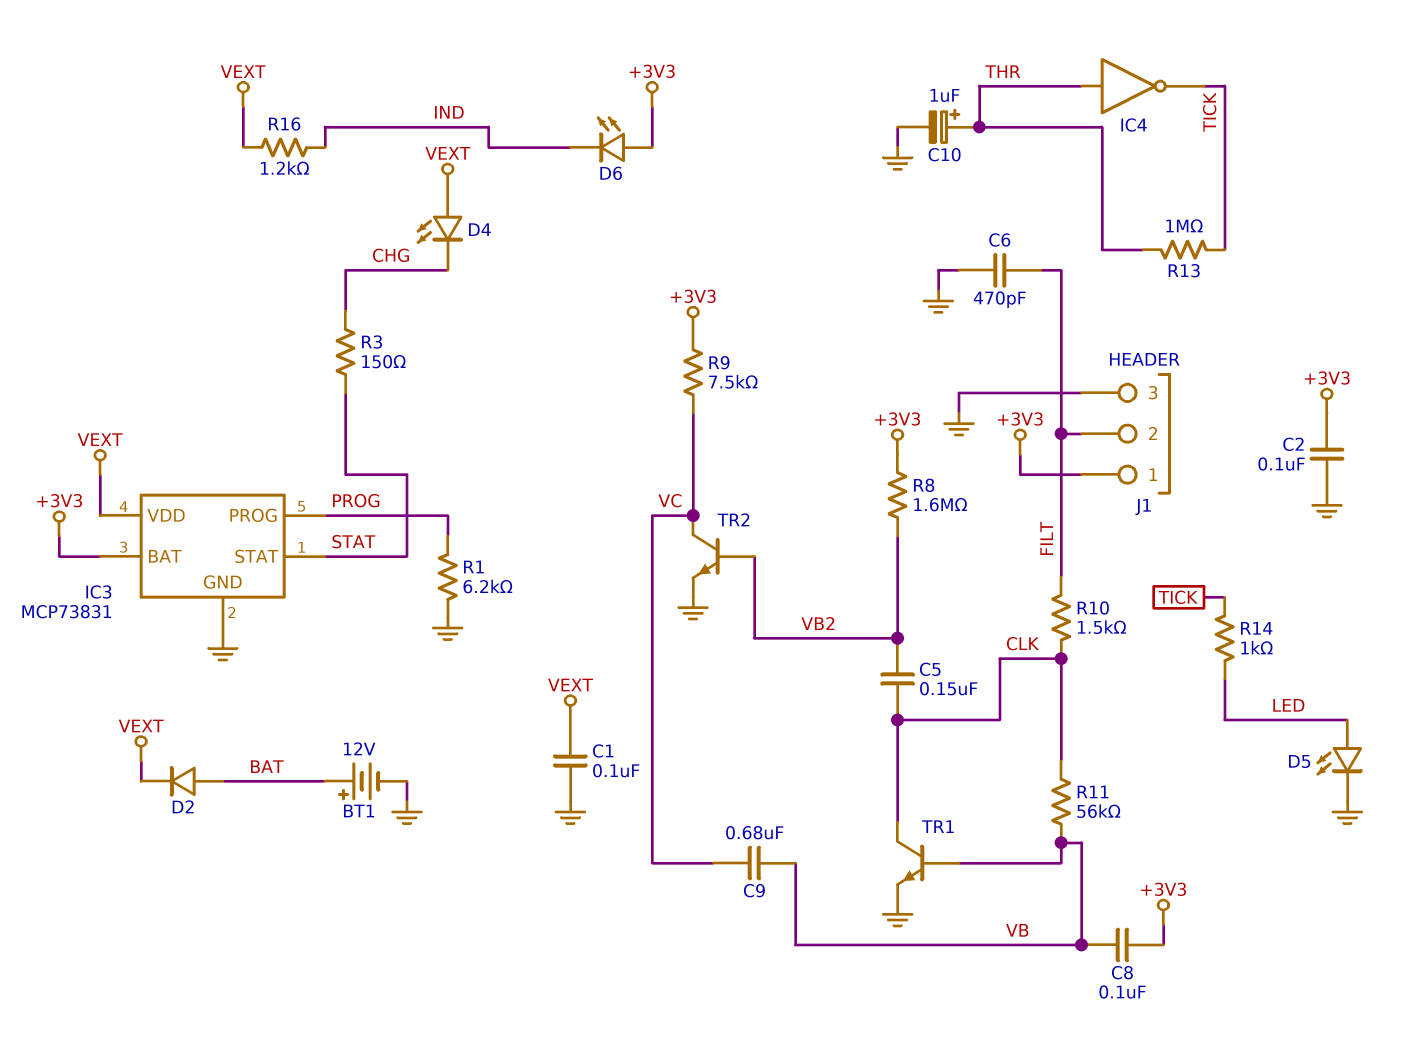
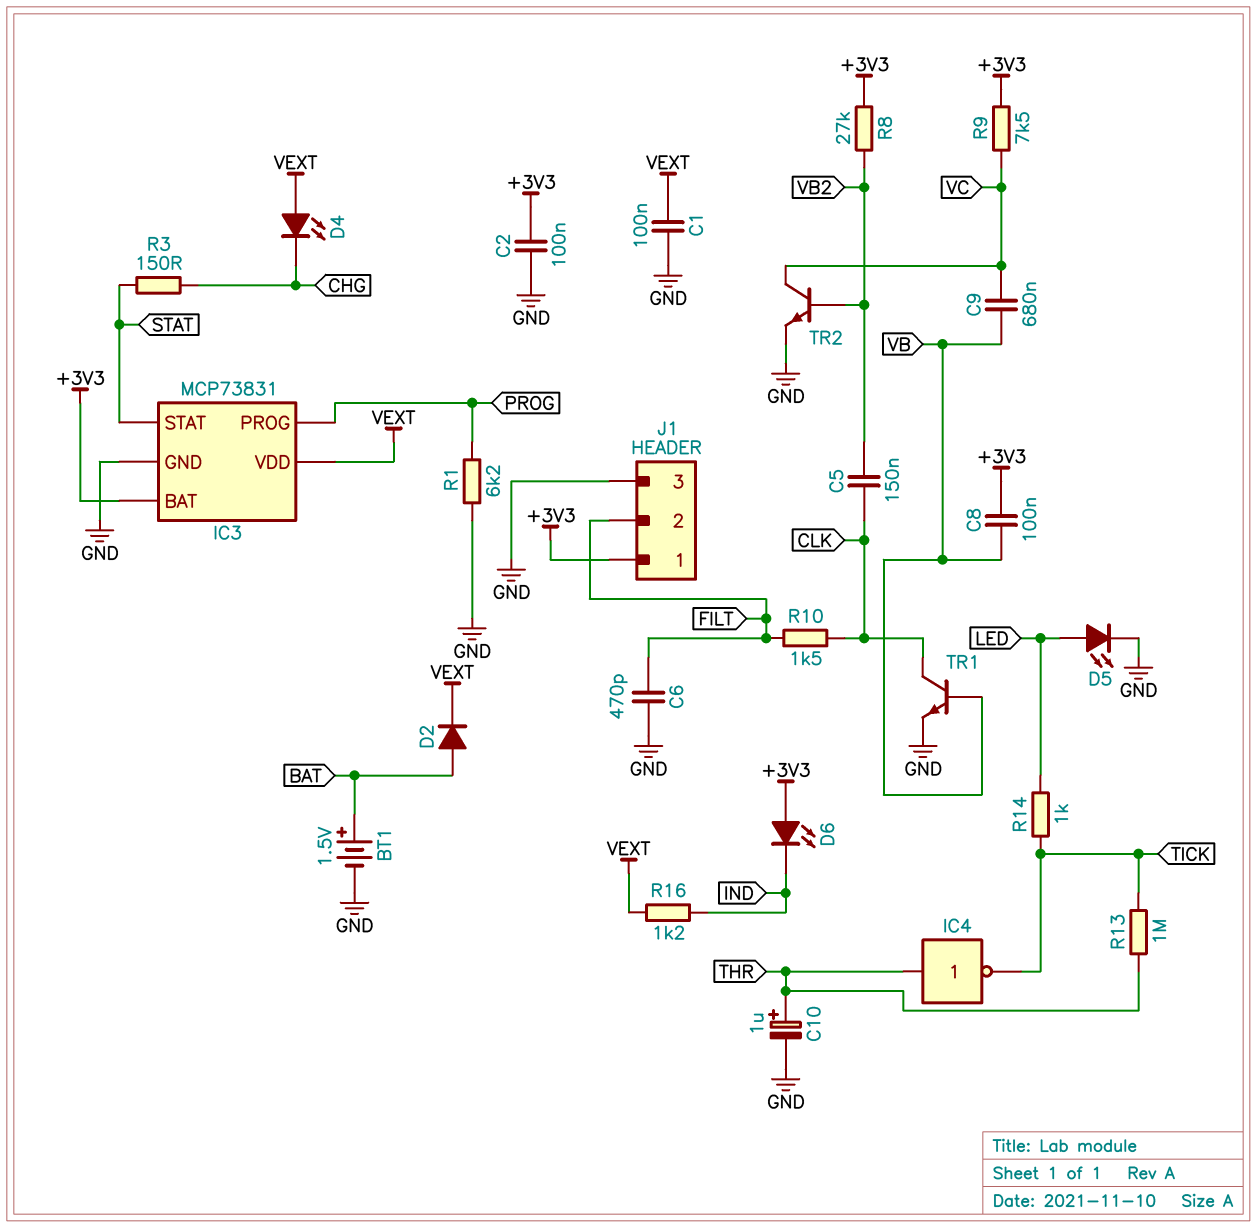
BT1: 12V (plus BAT, minus GND) -> 1.5V (plus BAT, minus GND)
R8: 1.6M (+3V3, VB2) -> 27k (+3V3, VB2)
R11: 56k (CLK, VB) -> none

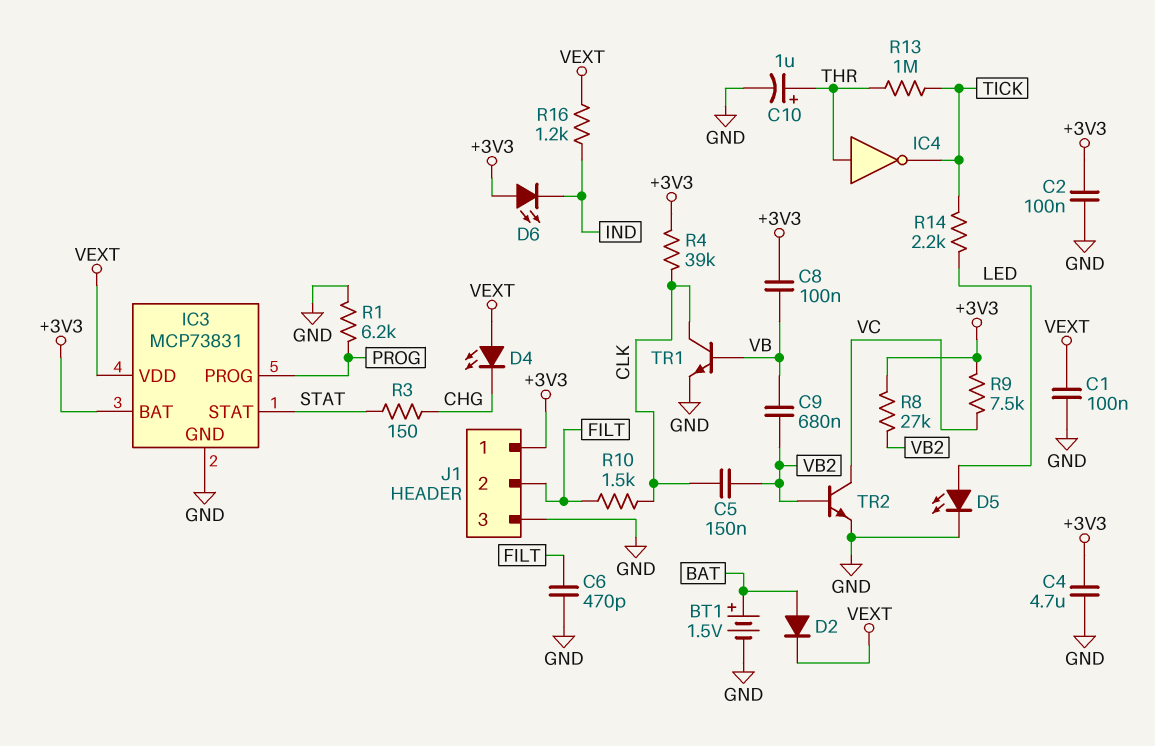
C4: none -> 4.7uF (+3V3, GND)
C9: 680nF (VB, VC) -> 680nF (VB, VB2)
R4: none -> 39k (+3V3, CLK)
R14: 1k (LED, TICK) -> 2.2k (LED, TICK)

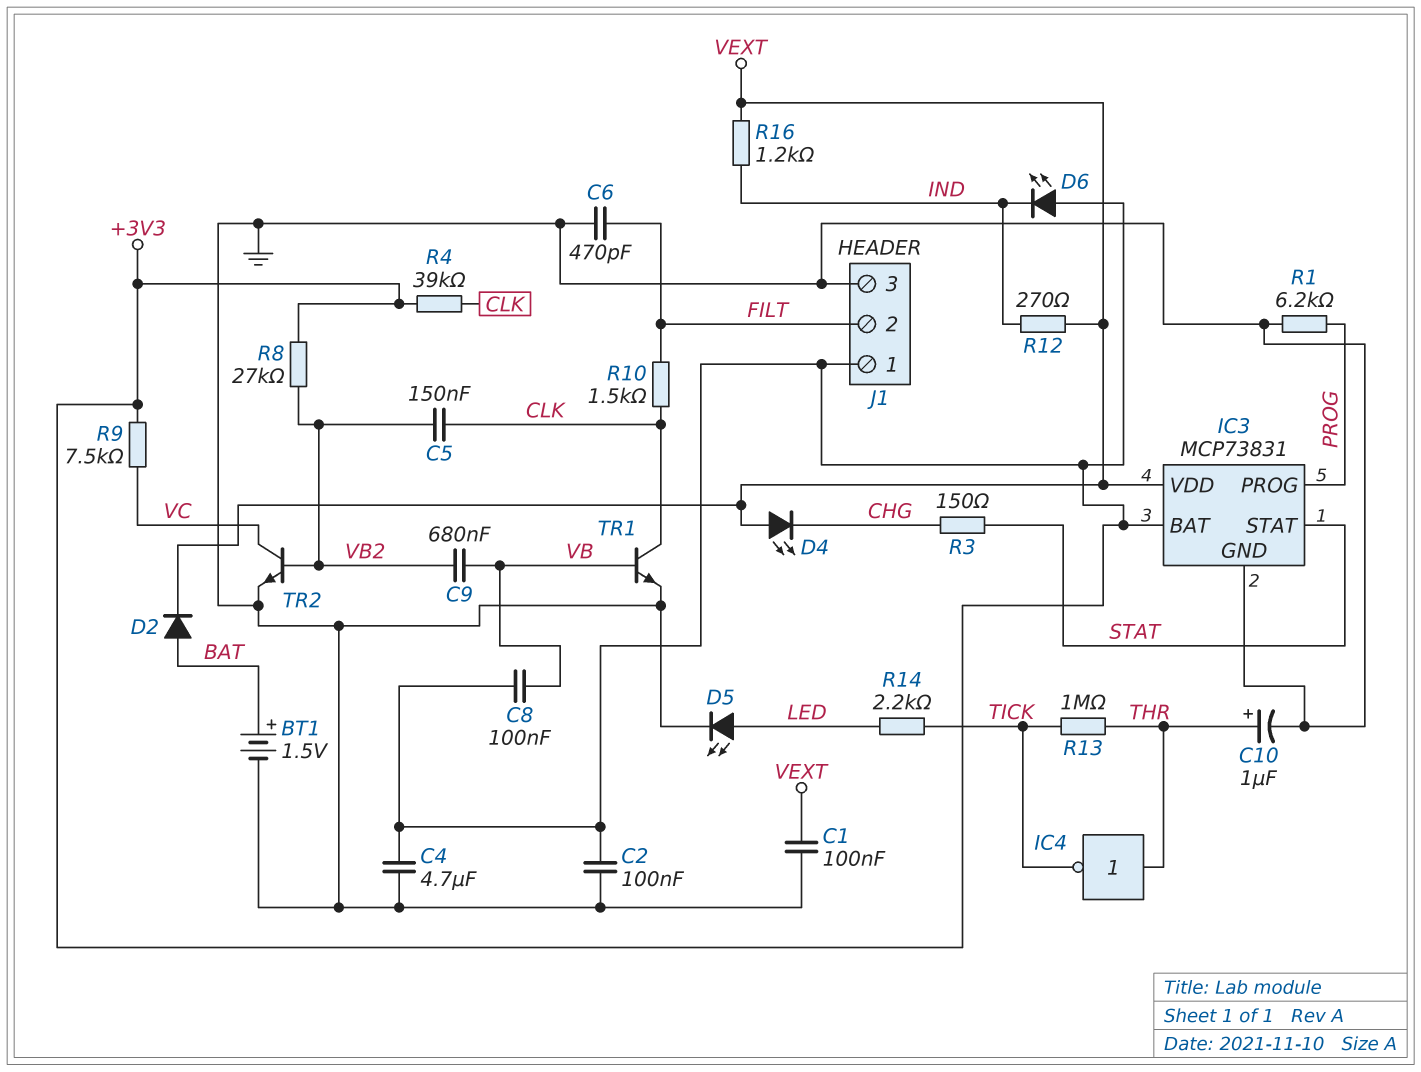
R12: none -> 270 (IND, VEXT)

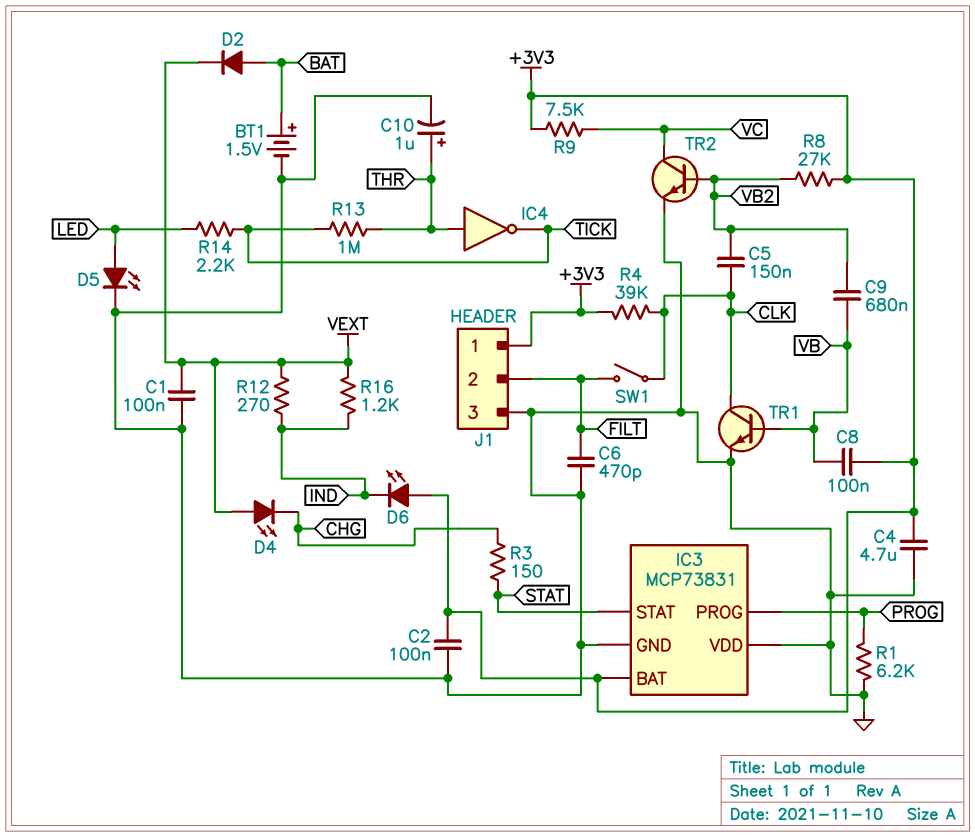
IC3 pin VDD: VEXT -> GND
R10: 1.5k (CLK, FILT) -> none
SW1: none -> switch (CLK, FILT)

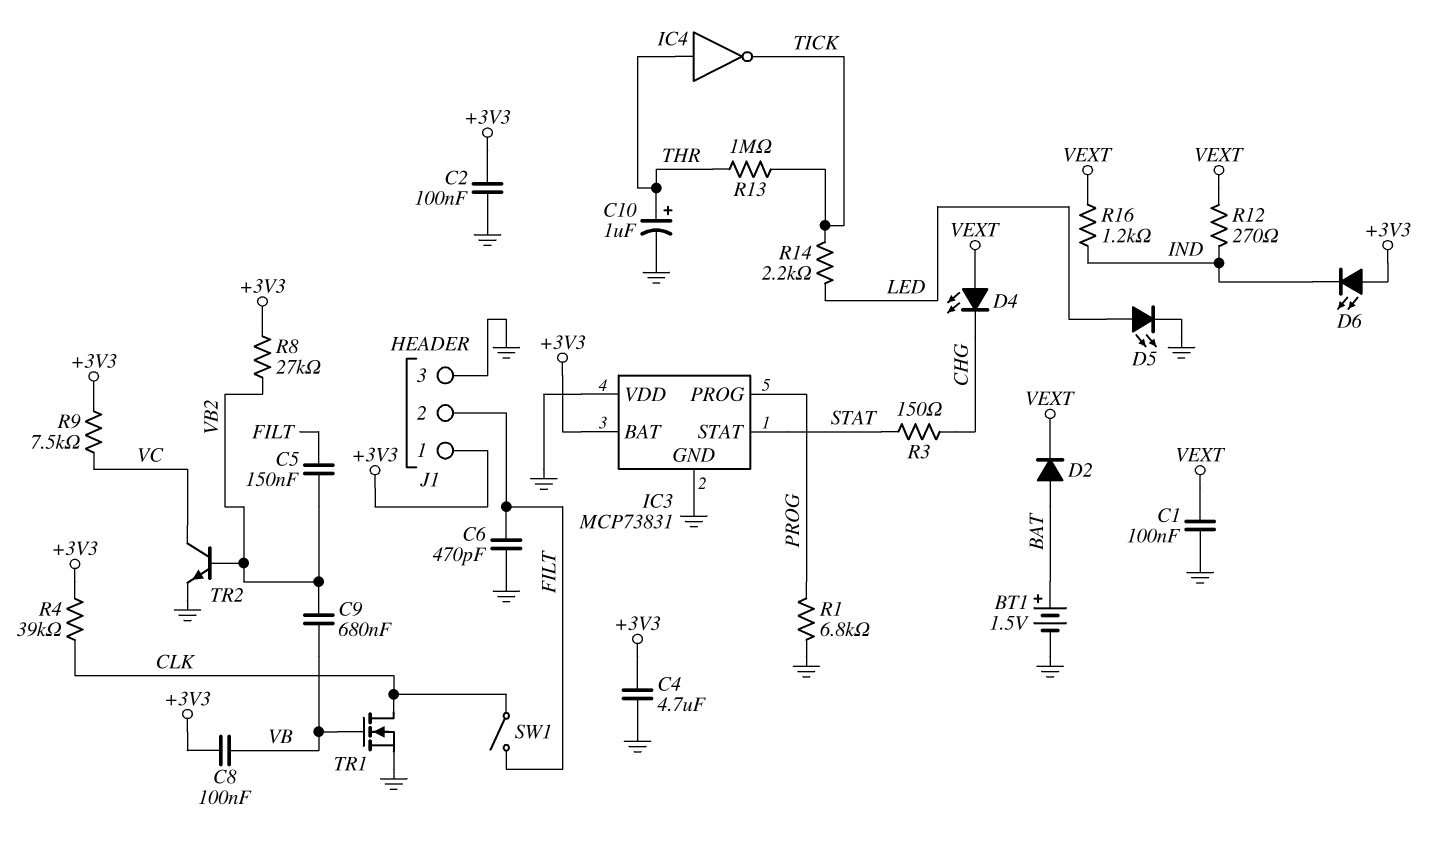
C5: 150nF (CLK, VB2) -> 150nF (FILT, VB2)
R1: 6.2k (GND, PROG) -> 6.8k (GND, PROG)
TR1: NPN (B VB, C CLK, E GND) -> NMOS (G VB, D CLK, S GND)

